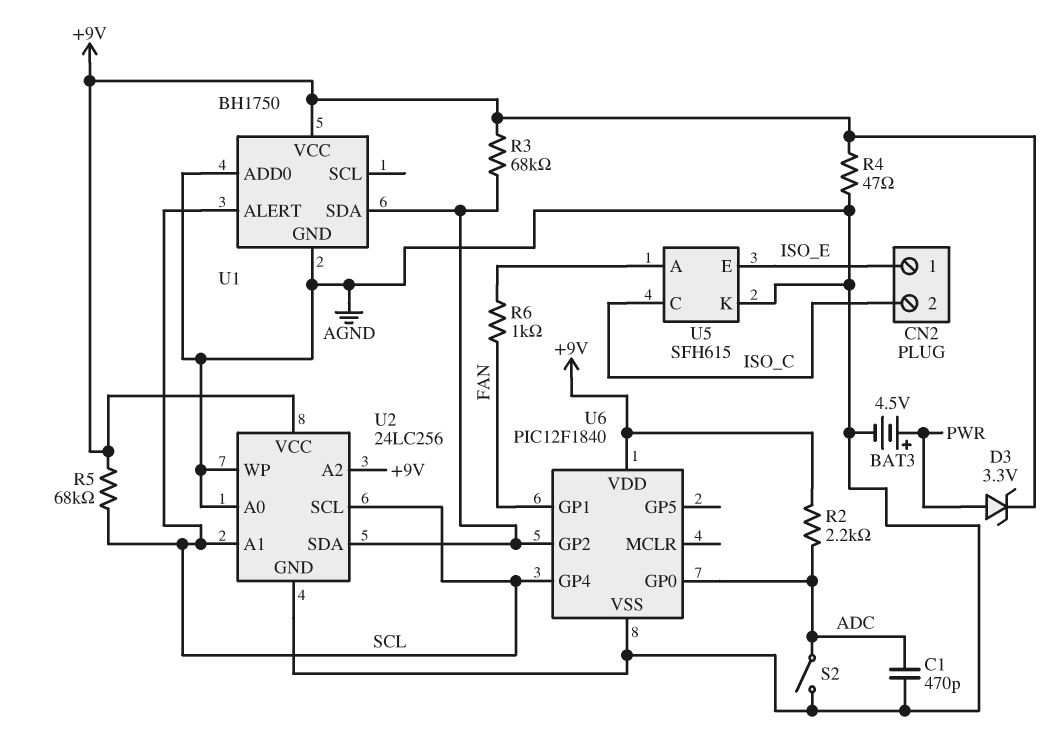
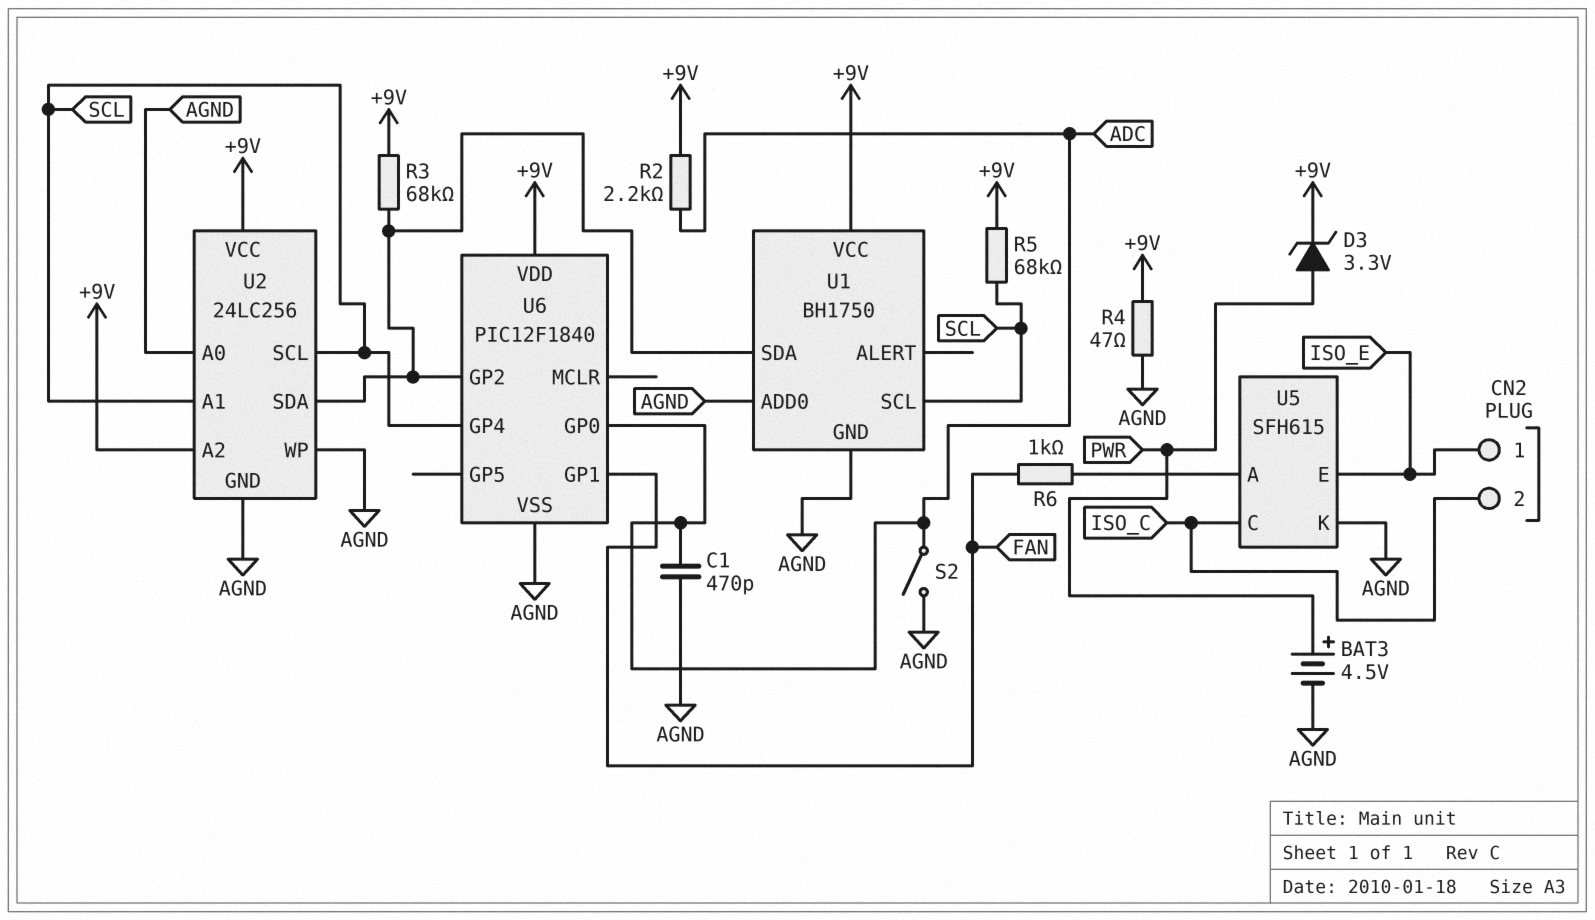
U1 pin ALERT: SCL -> none
U1 pin SCL: none -> SCL

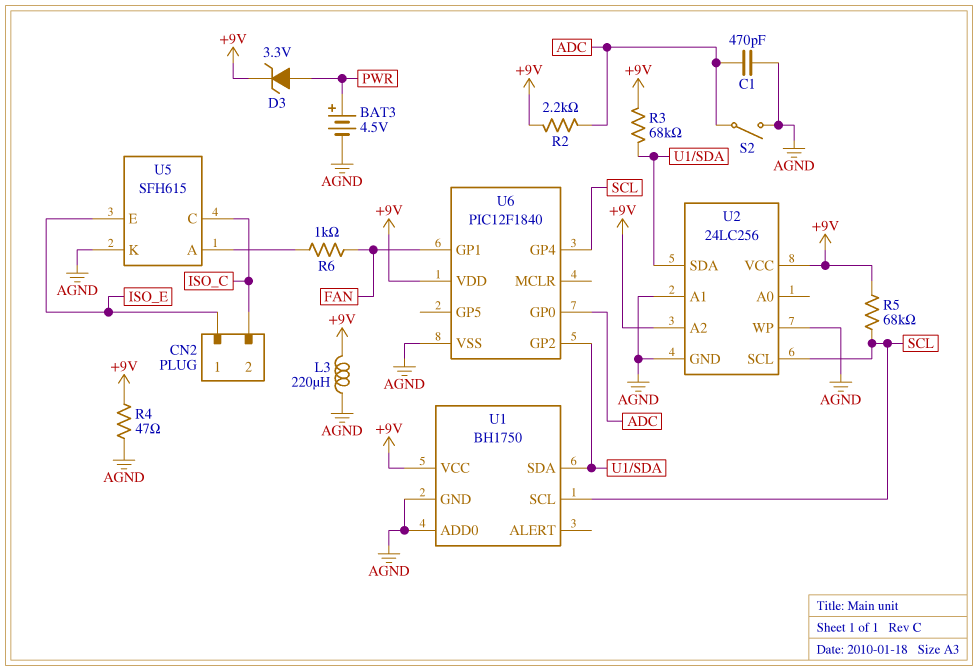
L3: none -> 220uH (+9V, AGND)
U2 pin A0: AGND -> none
U2 pin A1: SCL -> AGND

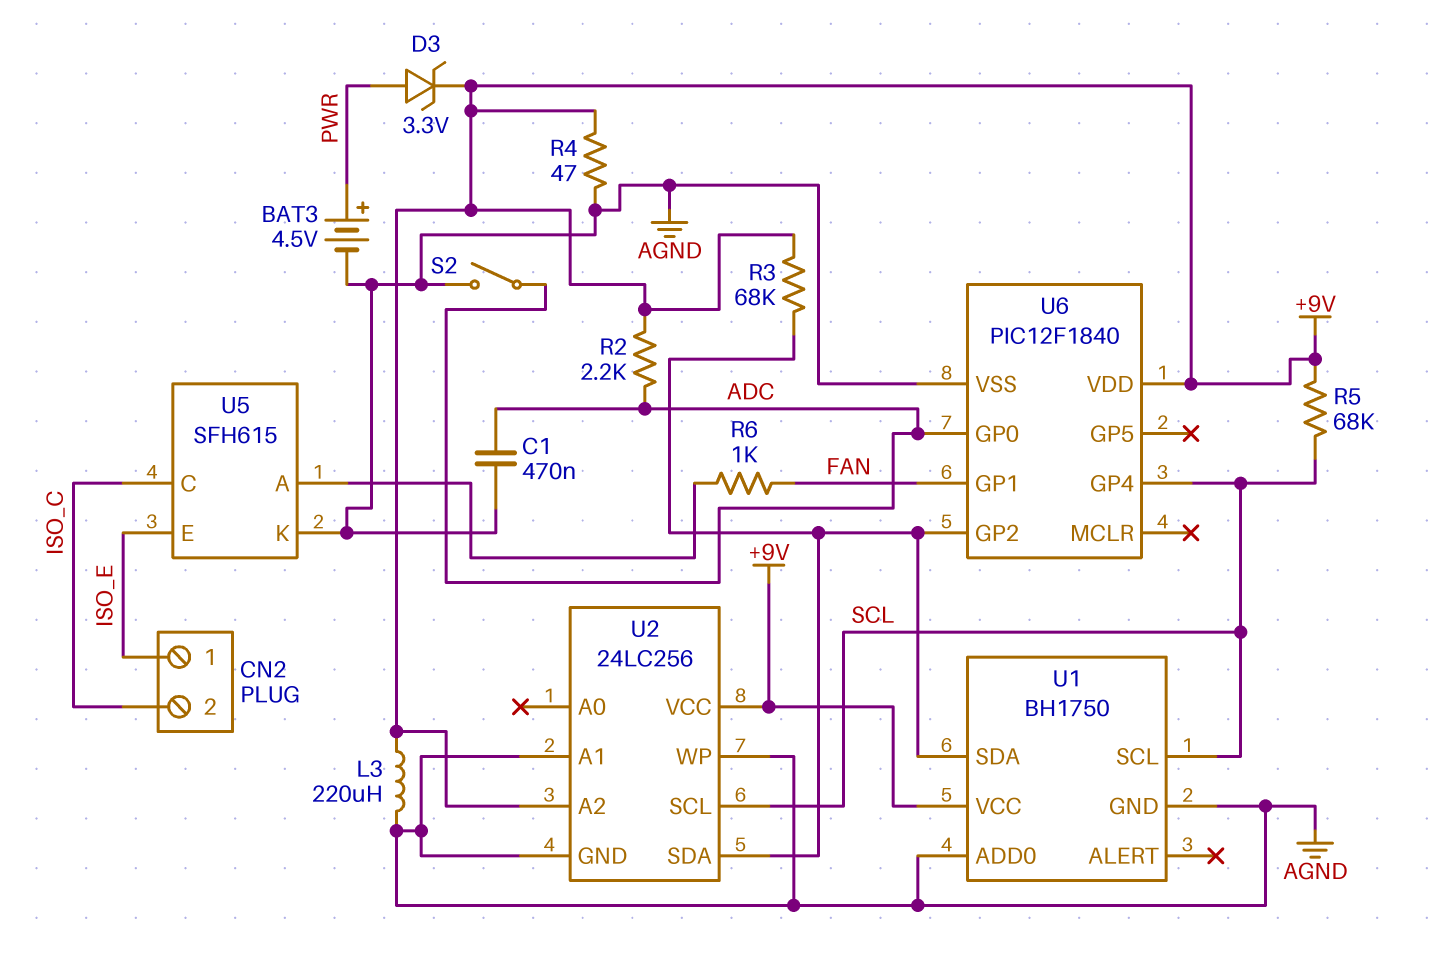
C1: 470pF (ADC, AGND) -> 470nF (ADC, AGND)

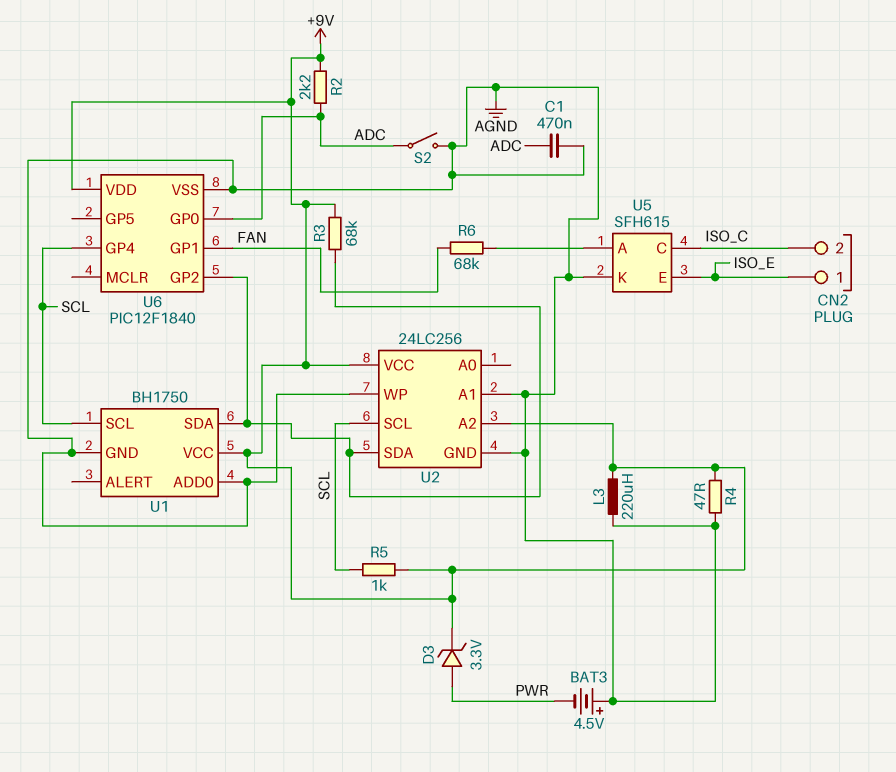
BAT3: 4.5V (plus PWR, minus AGND) -> 4.5V (plus AGND, minus PWR)
R5: 68k (+9V, SCL) -> 1k (+9V, SCL)
R6: 1k (FAN, U5/A) -> 68k (FAN, U5/A)

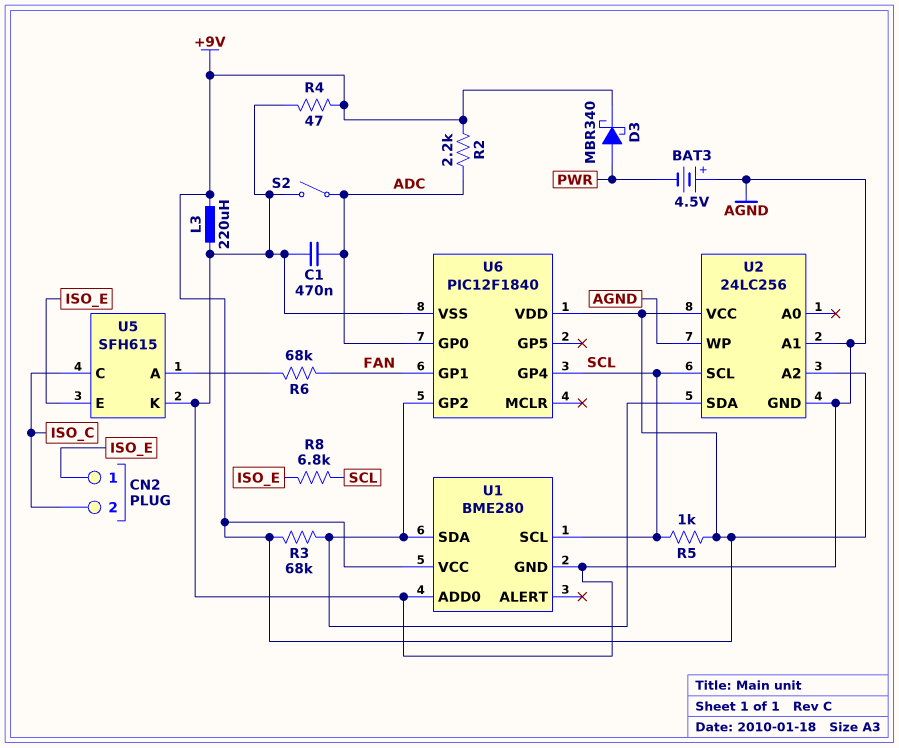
D3: zener 3.3V (A PWR, K +9V) -> schottky MBR340 (A PWR, K +9V)
R8: none -> 6.8k (ISO_E, SCL)
U1: BH1750 -> BME280

